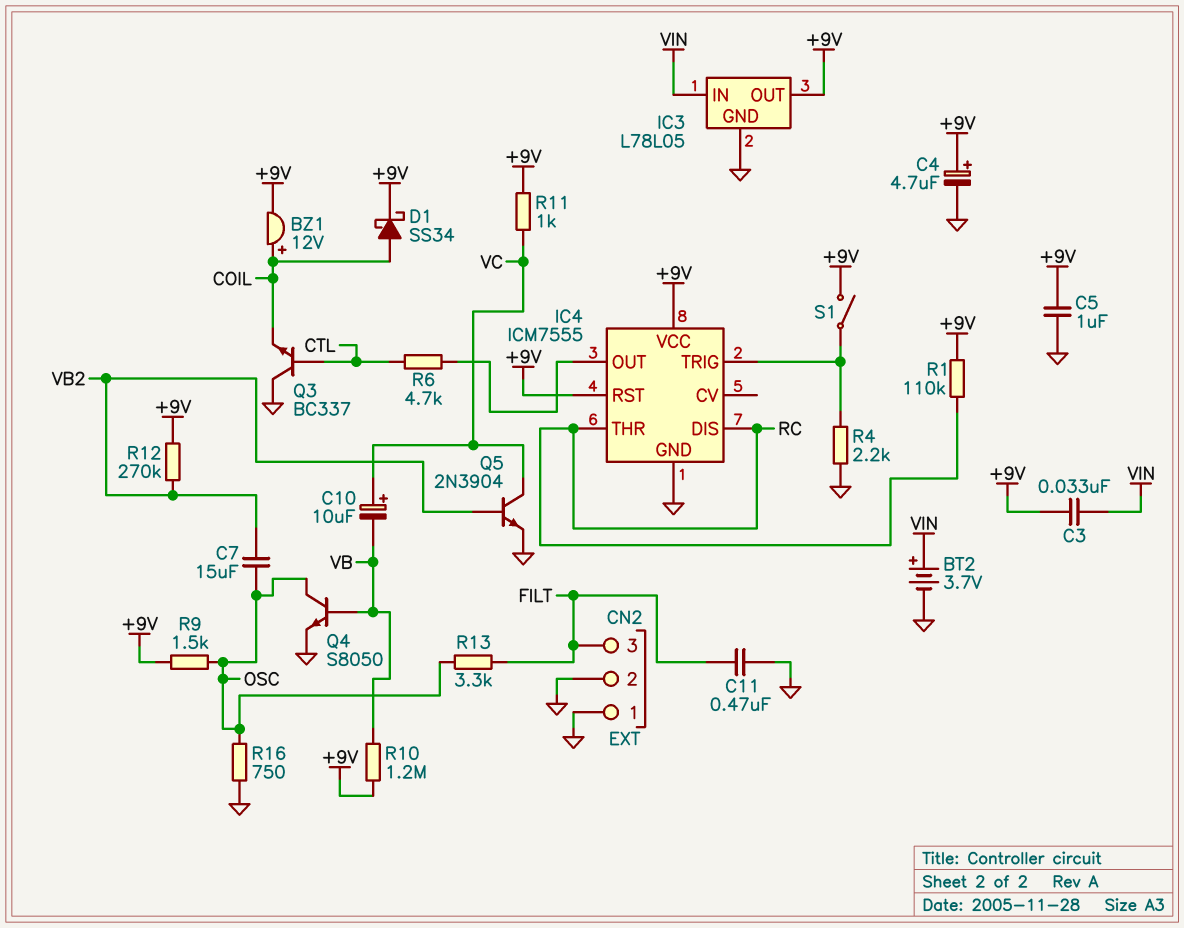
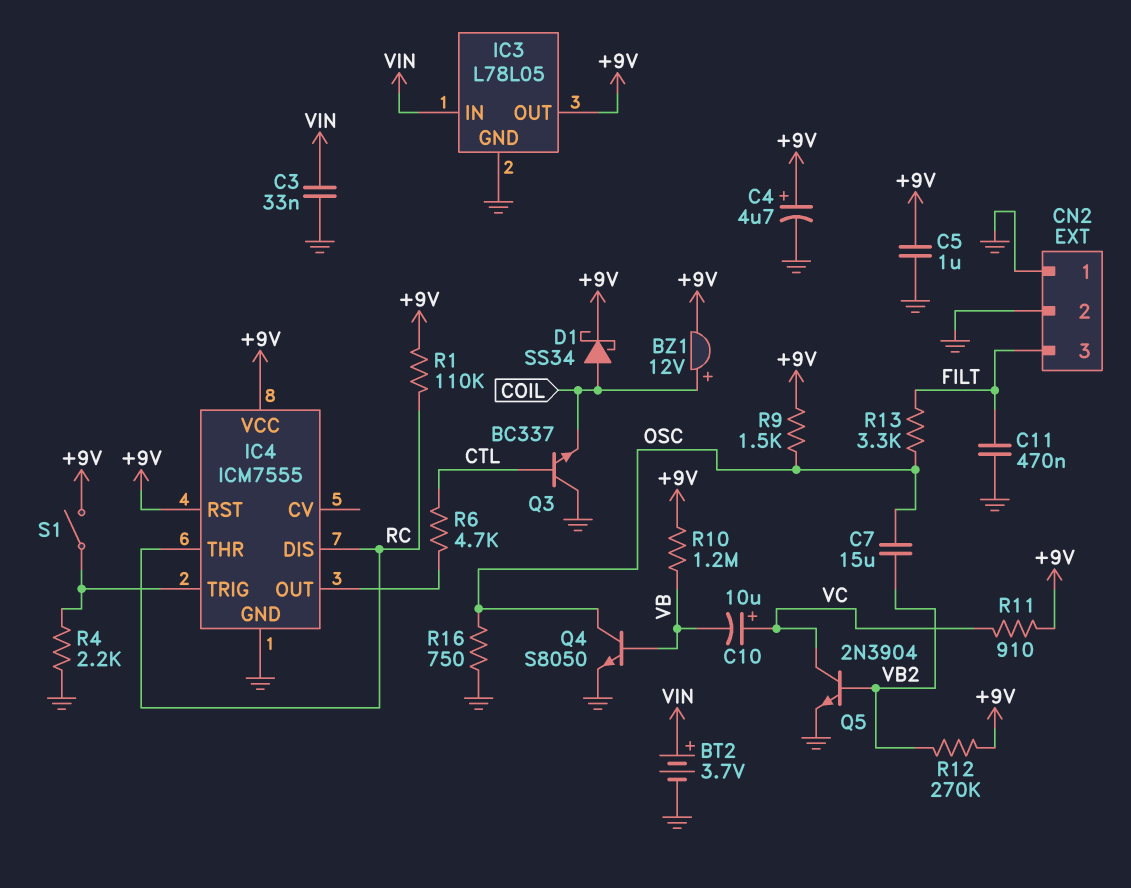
C3: 33nF (+9V, VIN) -> 33nF (GND, VIN)
R11: 1k (+9V, VC) -> 910 (+9V, VC)

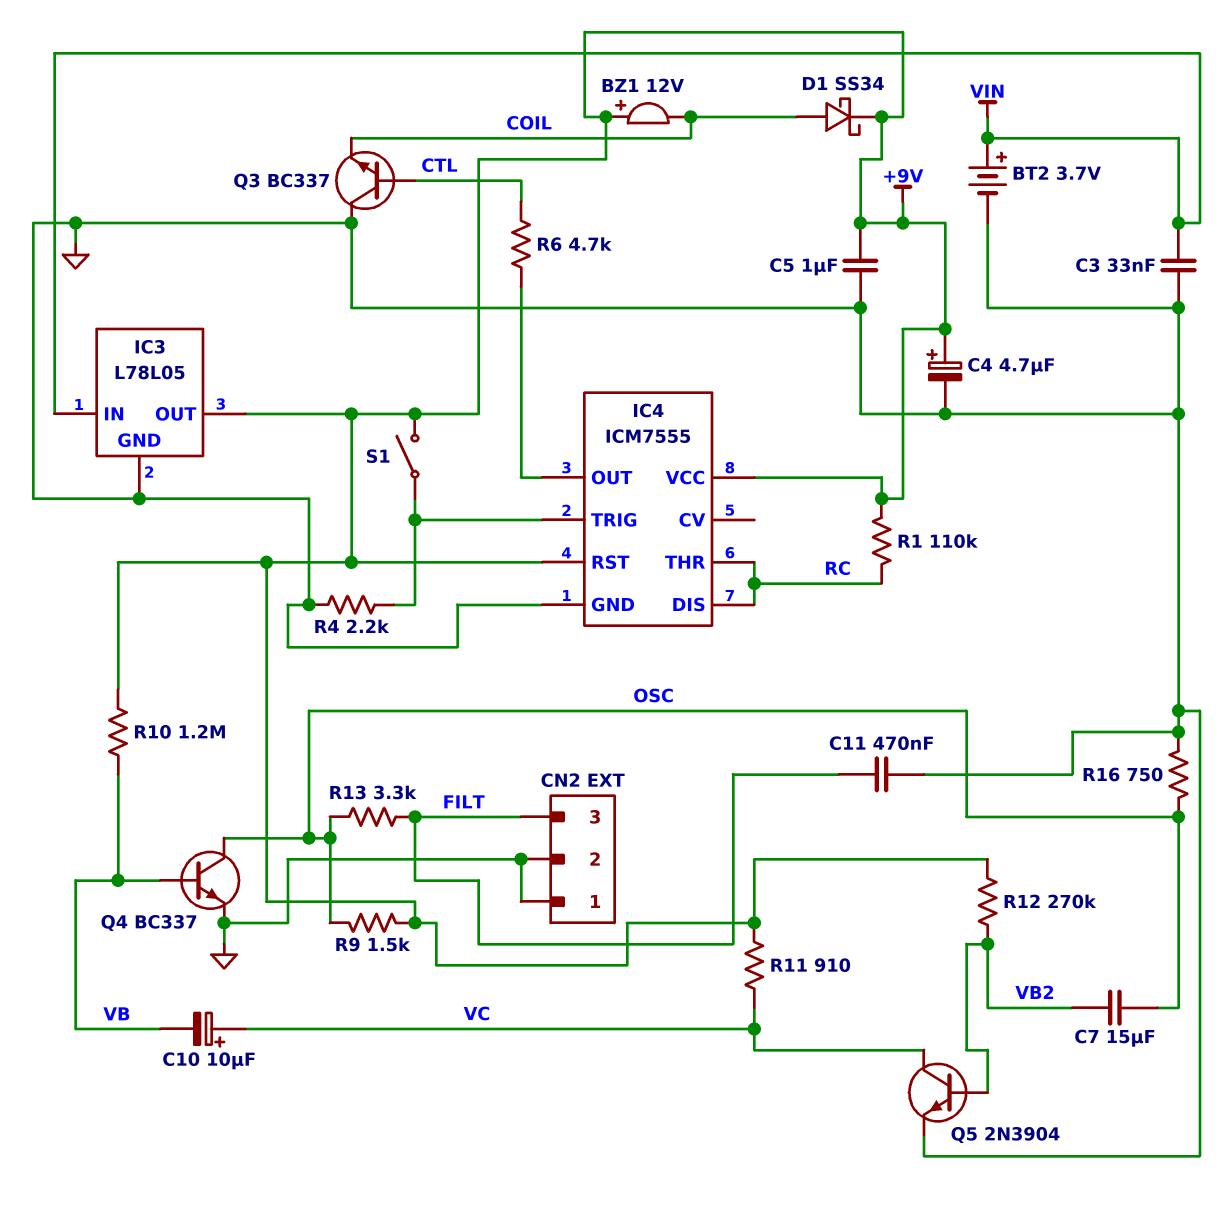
BZ1: buzzer 12V (plus COIL, minus +9V) -> buzzer 12V (plus +9V, minus COIL)
Q4: NPN S8050 (B VB, C OSC, E GND) -> NPN BC337 (B VB, C OSC, E GND)

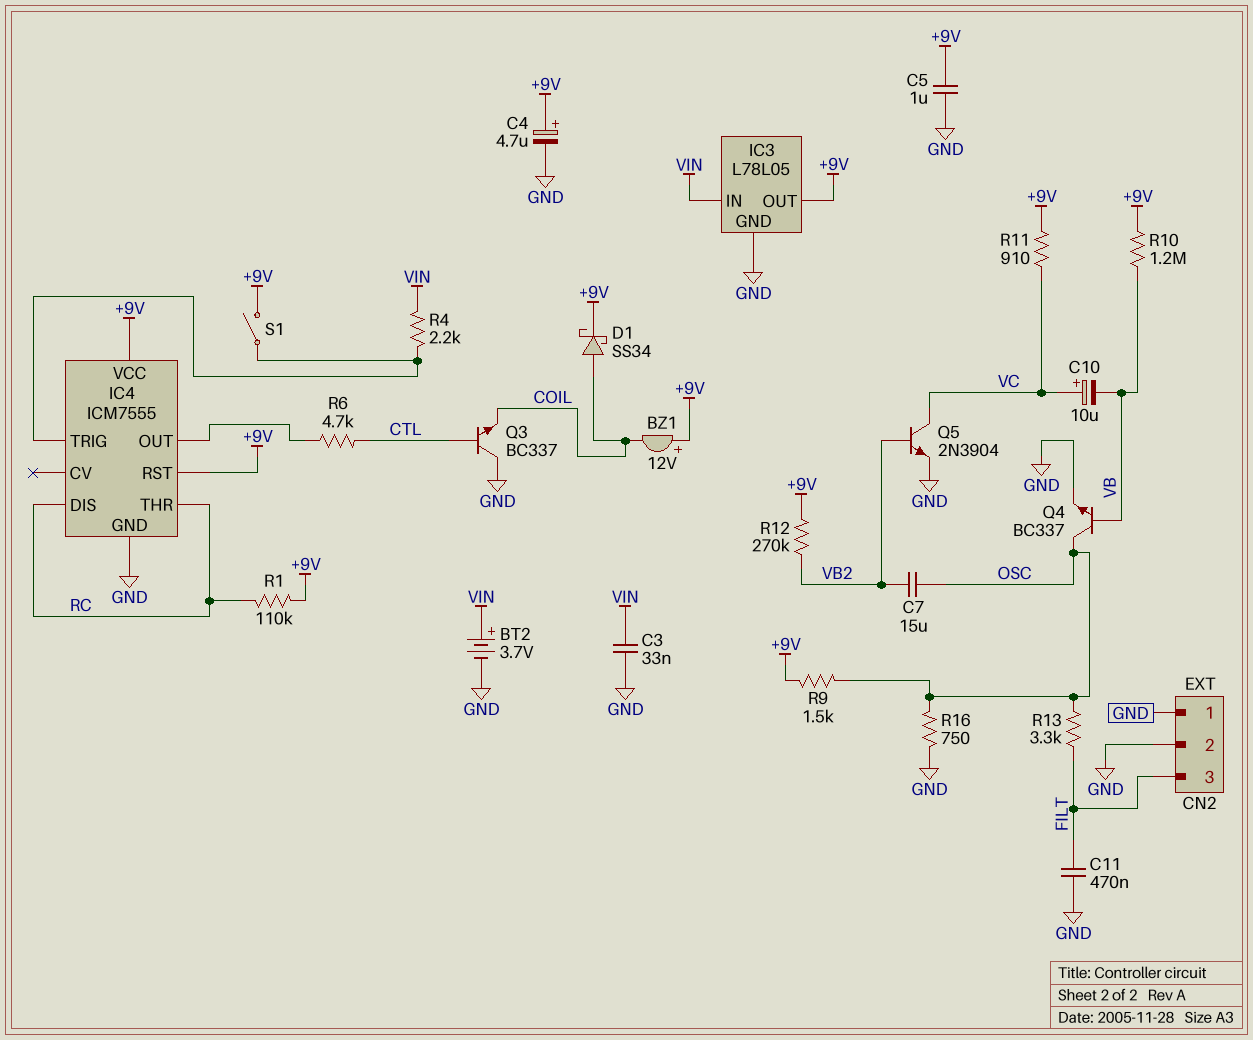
R4: 2.2k (GND, IC4/TRIG) -> 2.2k (IC4/TRIG, VIN)

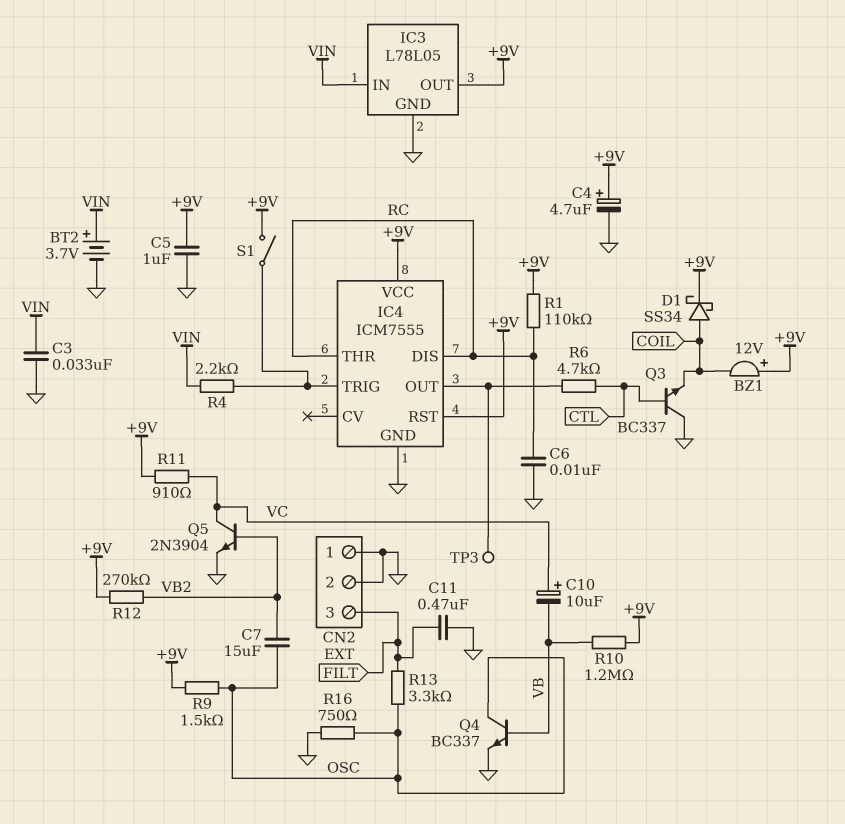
C6: none -> 10nF (GND, RC)
TP3: none -> test point (IC4/OUT)

